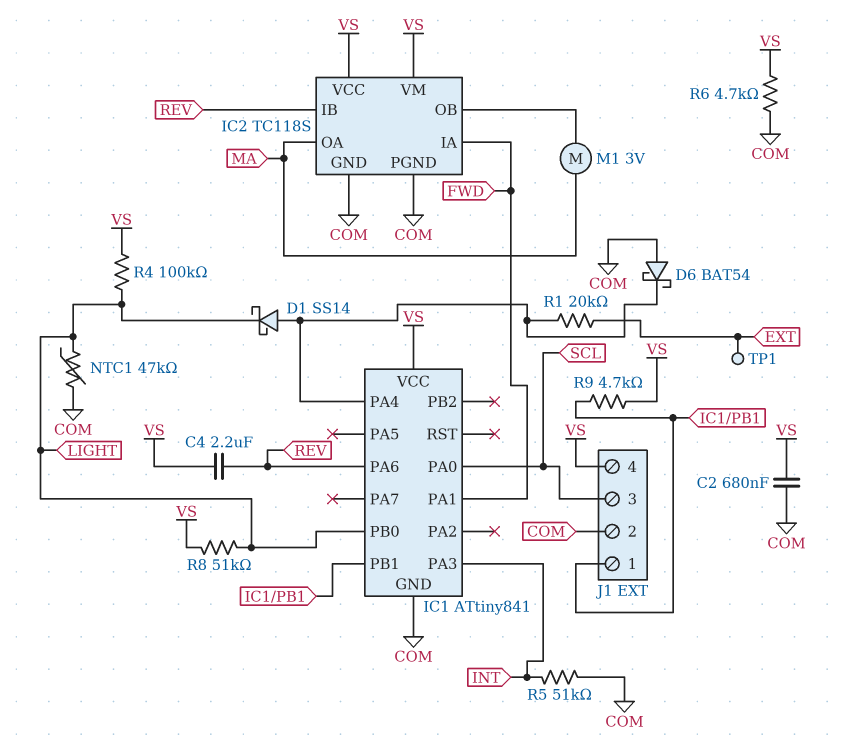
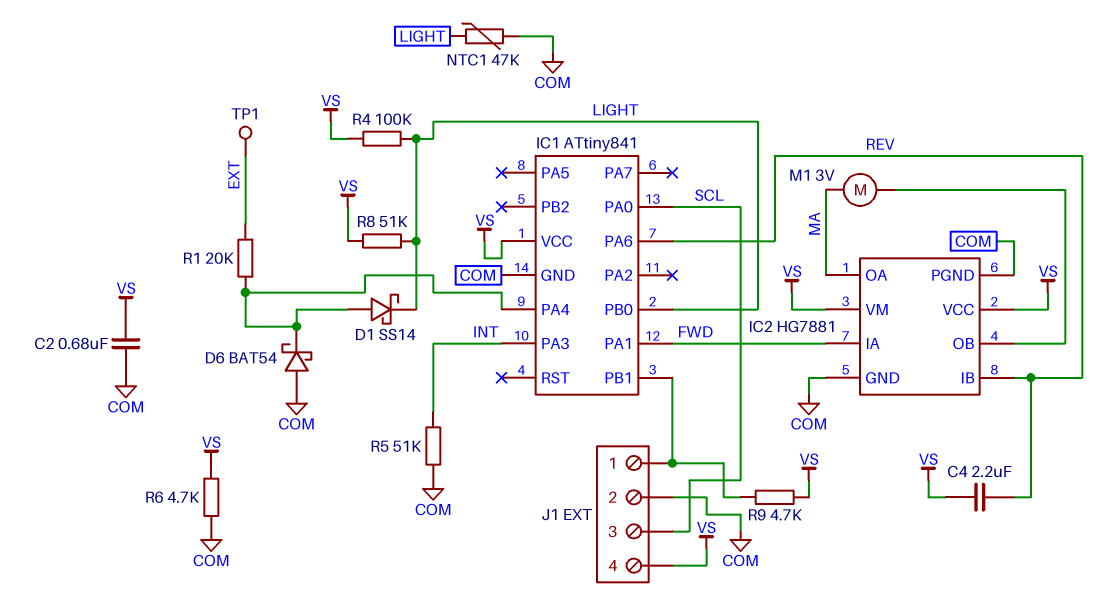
IC2: TC118S -> HG7881

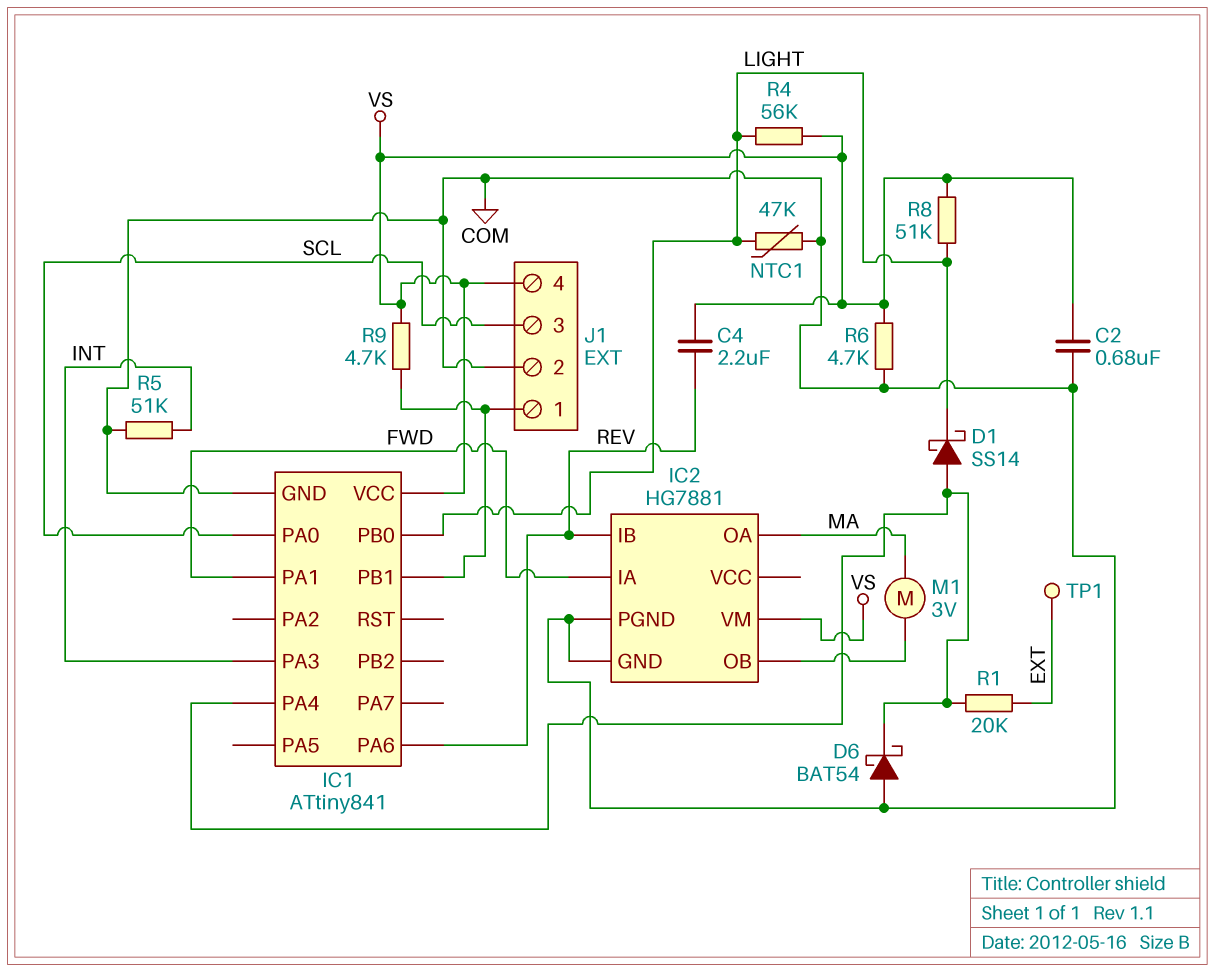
IC2 pin VCC: VS -> none
R4: 100k (LIGHT, VS) -> 56k (LIGHT, VS)

